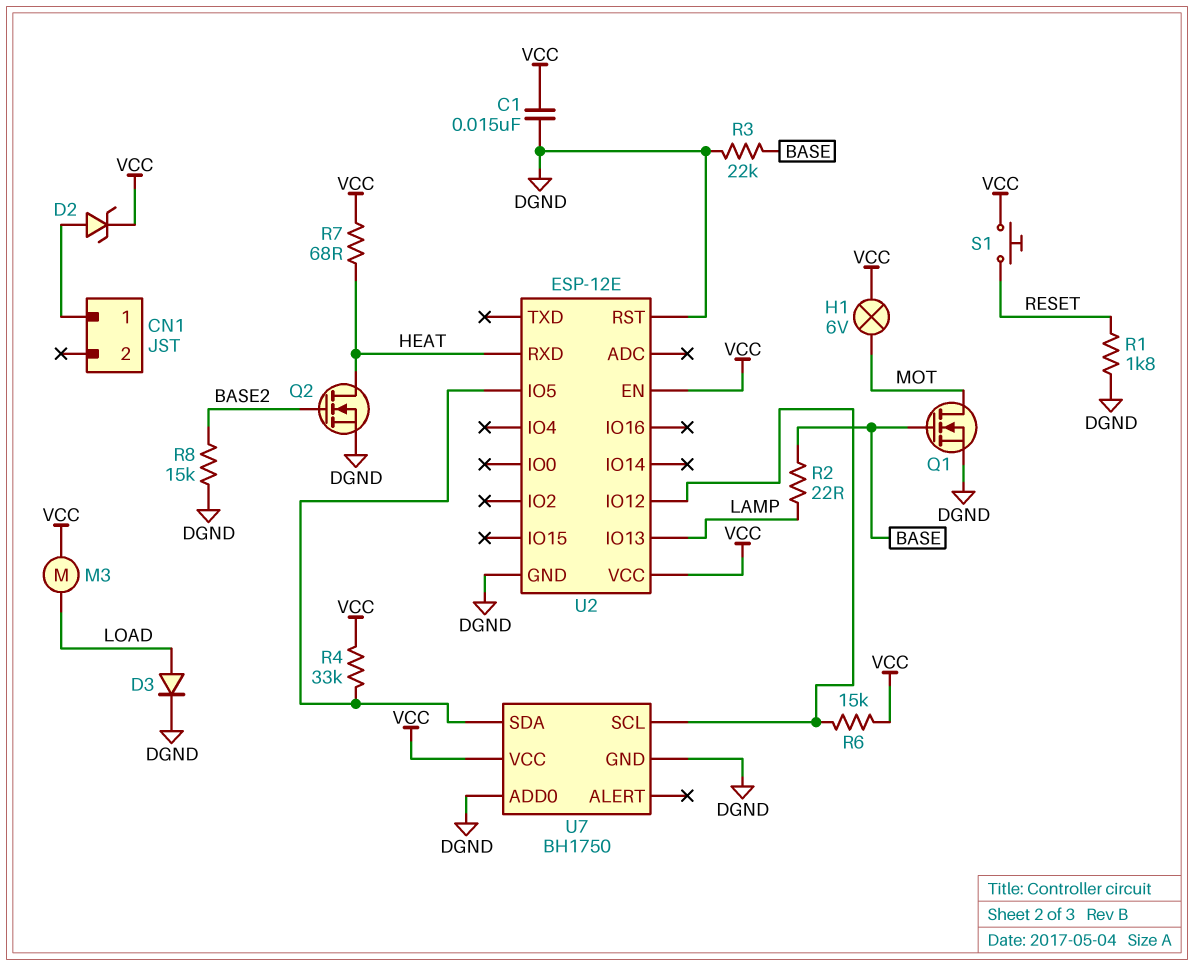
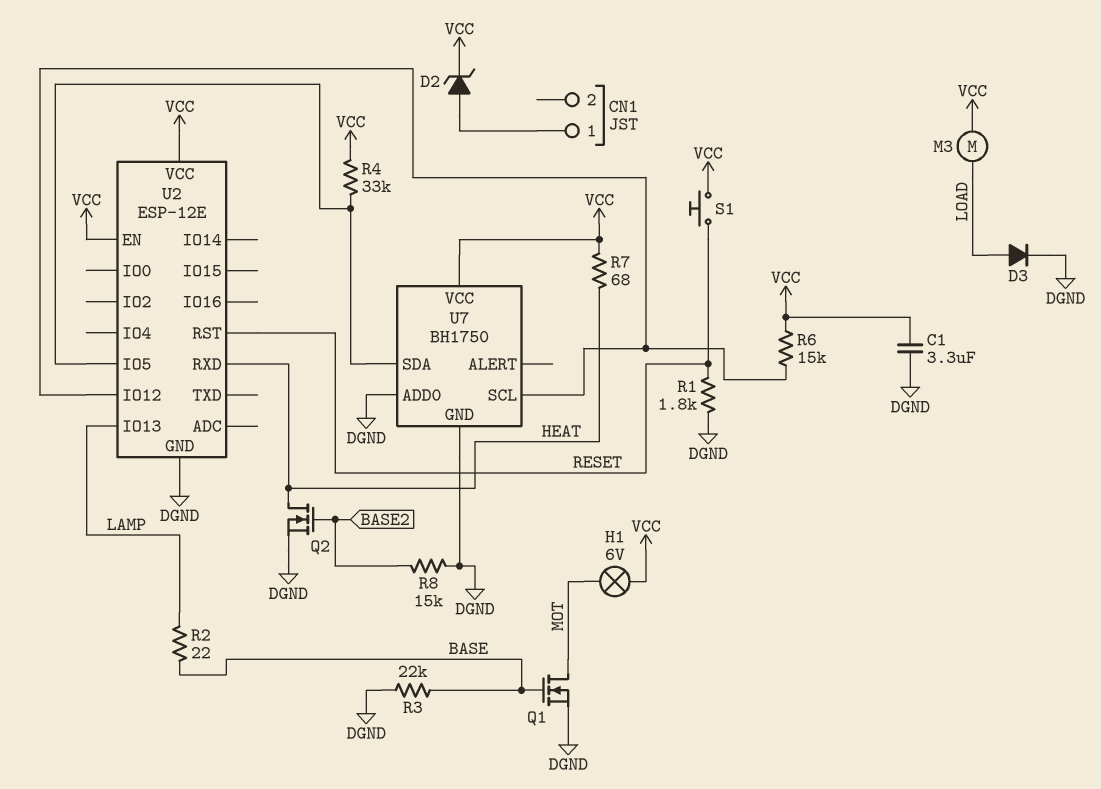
C1: 15nF (DGND, VCC) -> 3.3uF (DGND, VCC)
U2 pin RST: DGND -> RESET

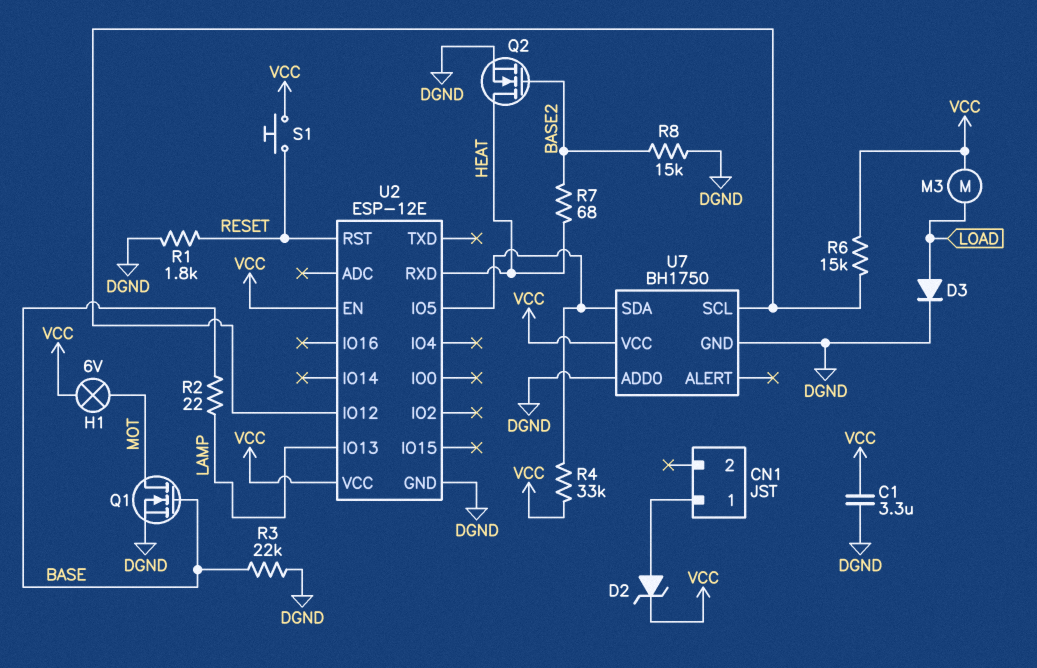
R7: 68 (HEAT, VCC) -> 68 (BASE2, HEAT)

